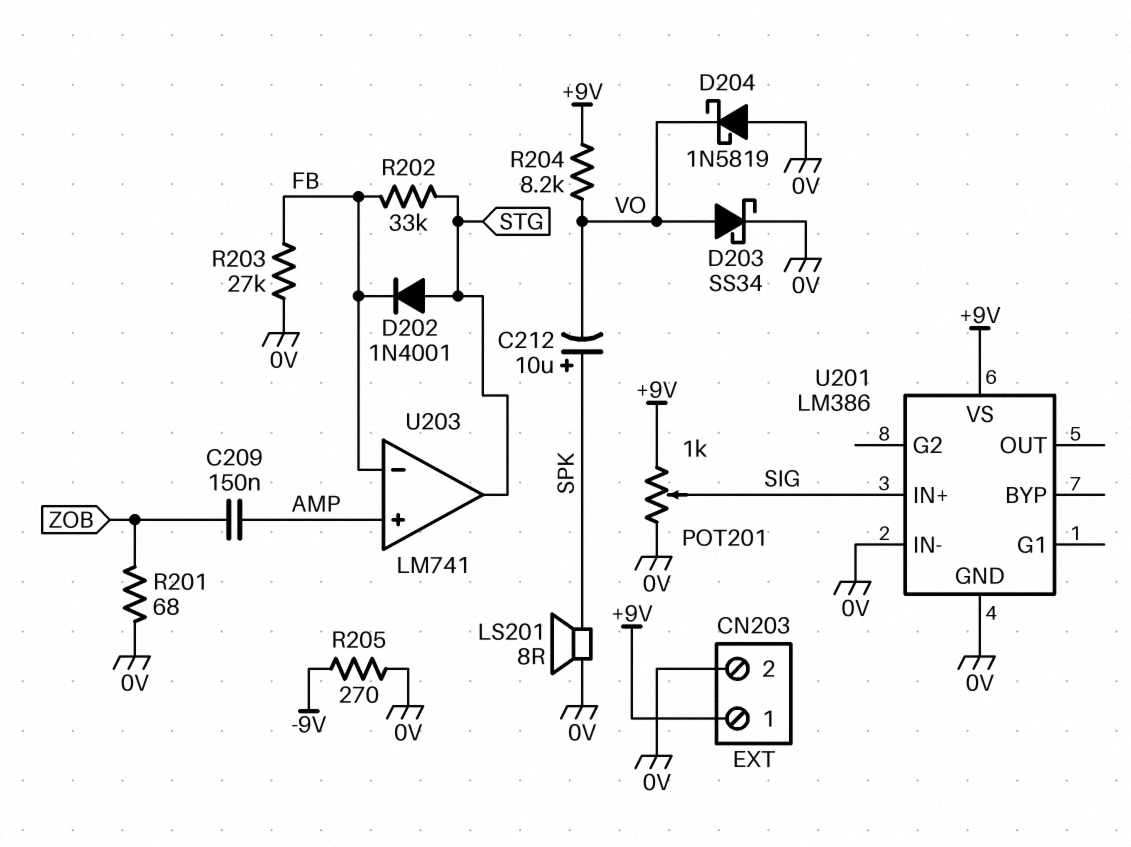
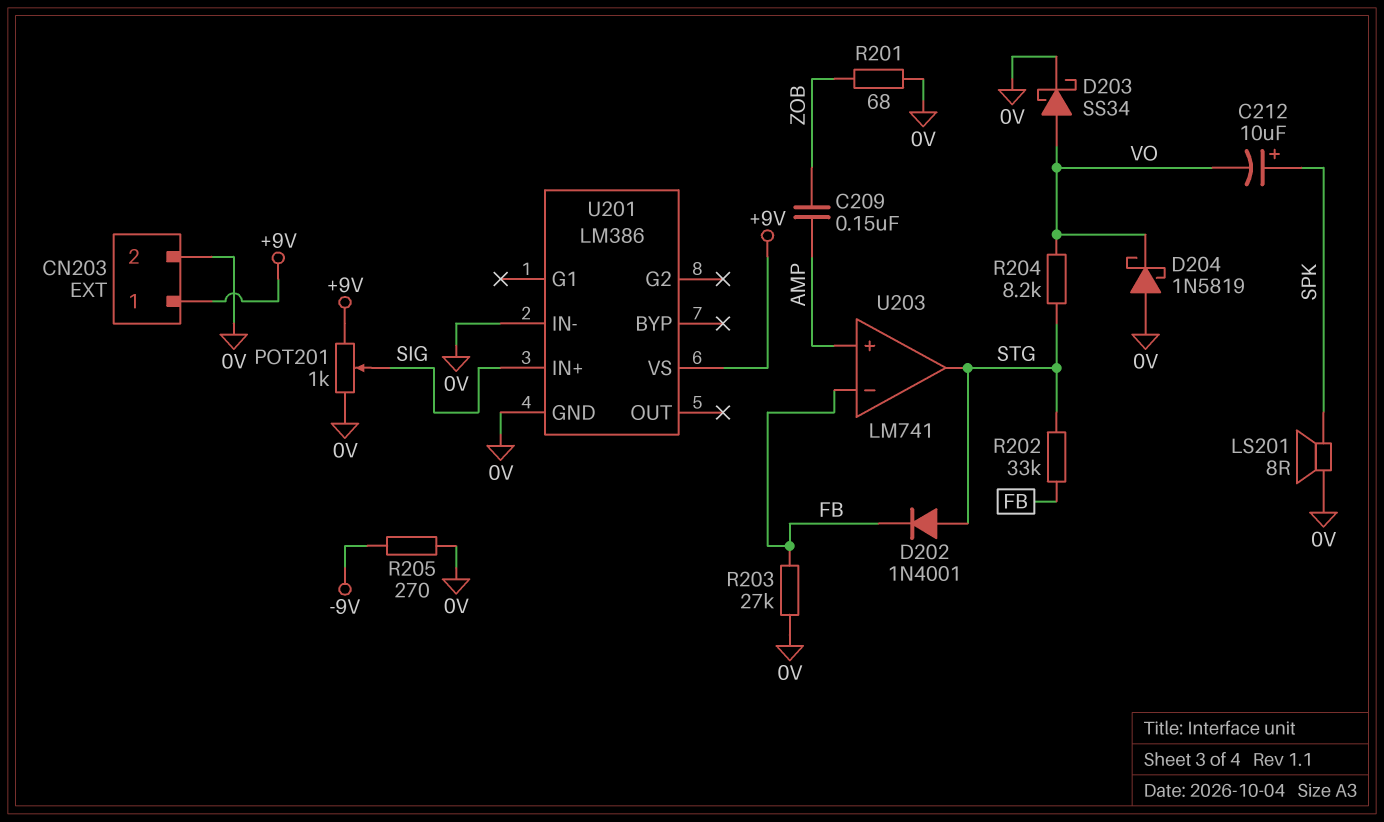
R204: 8.2k (+9V, VO) -> 8.2k (STG, VO)

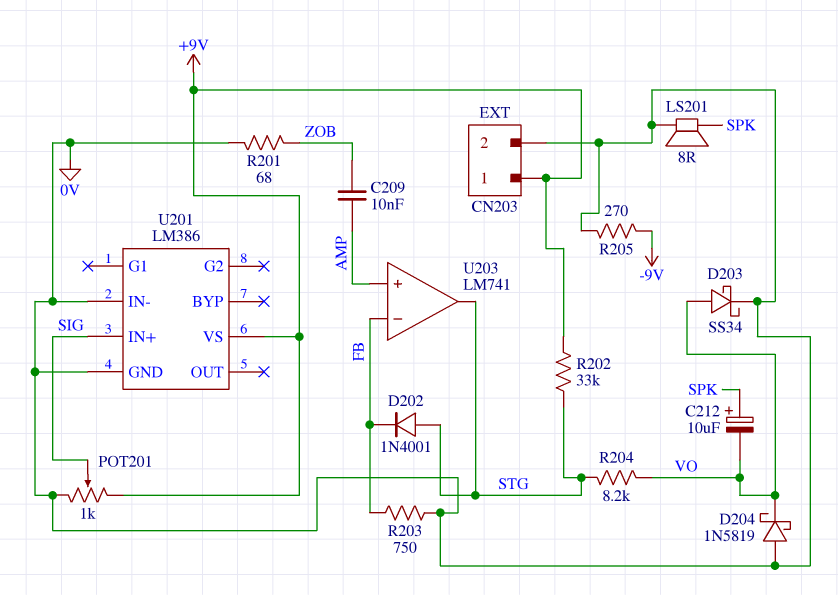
C209: 150nF (AMP, ZOB) -> 10nF (AMP, ZOB)
R202: 33k (FB, STG) -> 33k (+9V, STG)
R203: 27k (0V, FB) -> 750 (0V, FB)

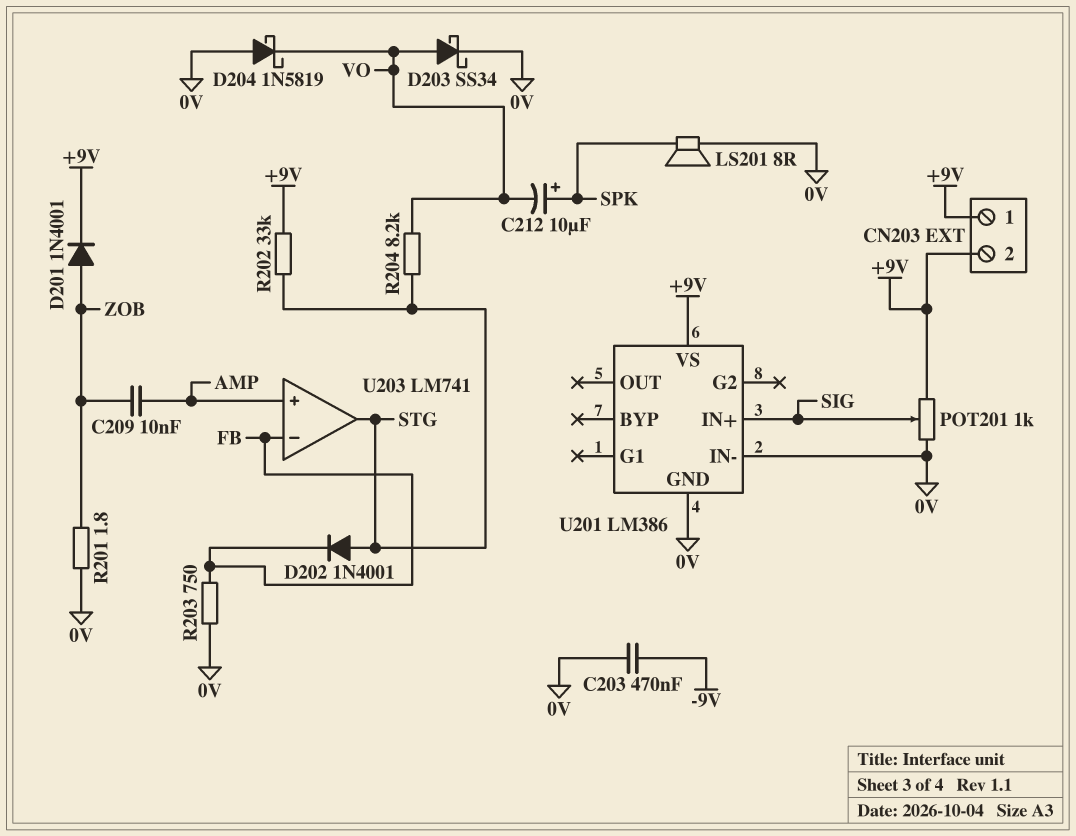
C203: none -> 470nF (-9V, 0V)
CN203 pin 2: 0V -> +9V
D201: none -> diode 1N4001 (A ZOB, K +9V)
R201: 68 (0V, ZOB) -> 1.8 (0V, ZOB)
R205: 270 (-9V, 0V) -> none

